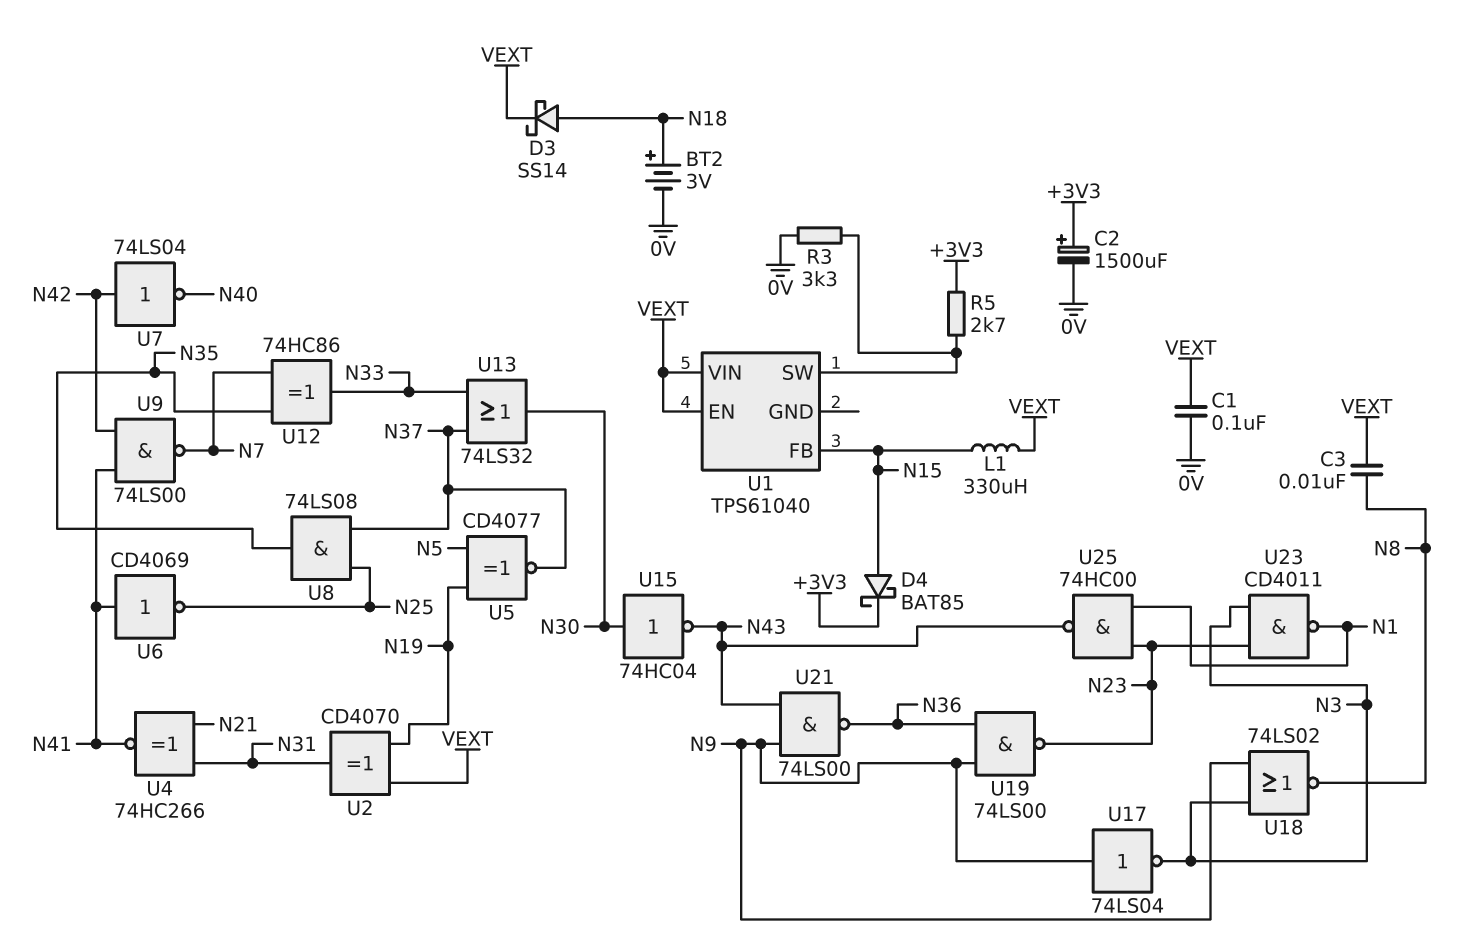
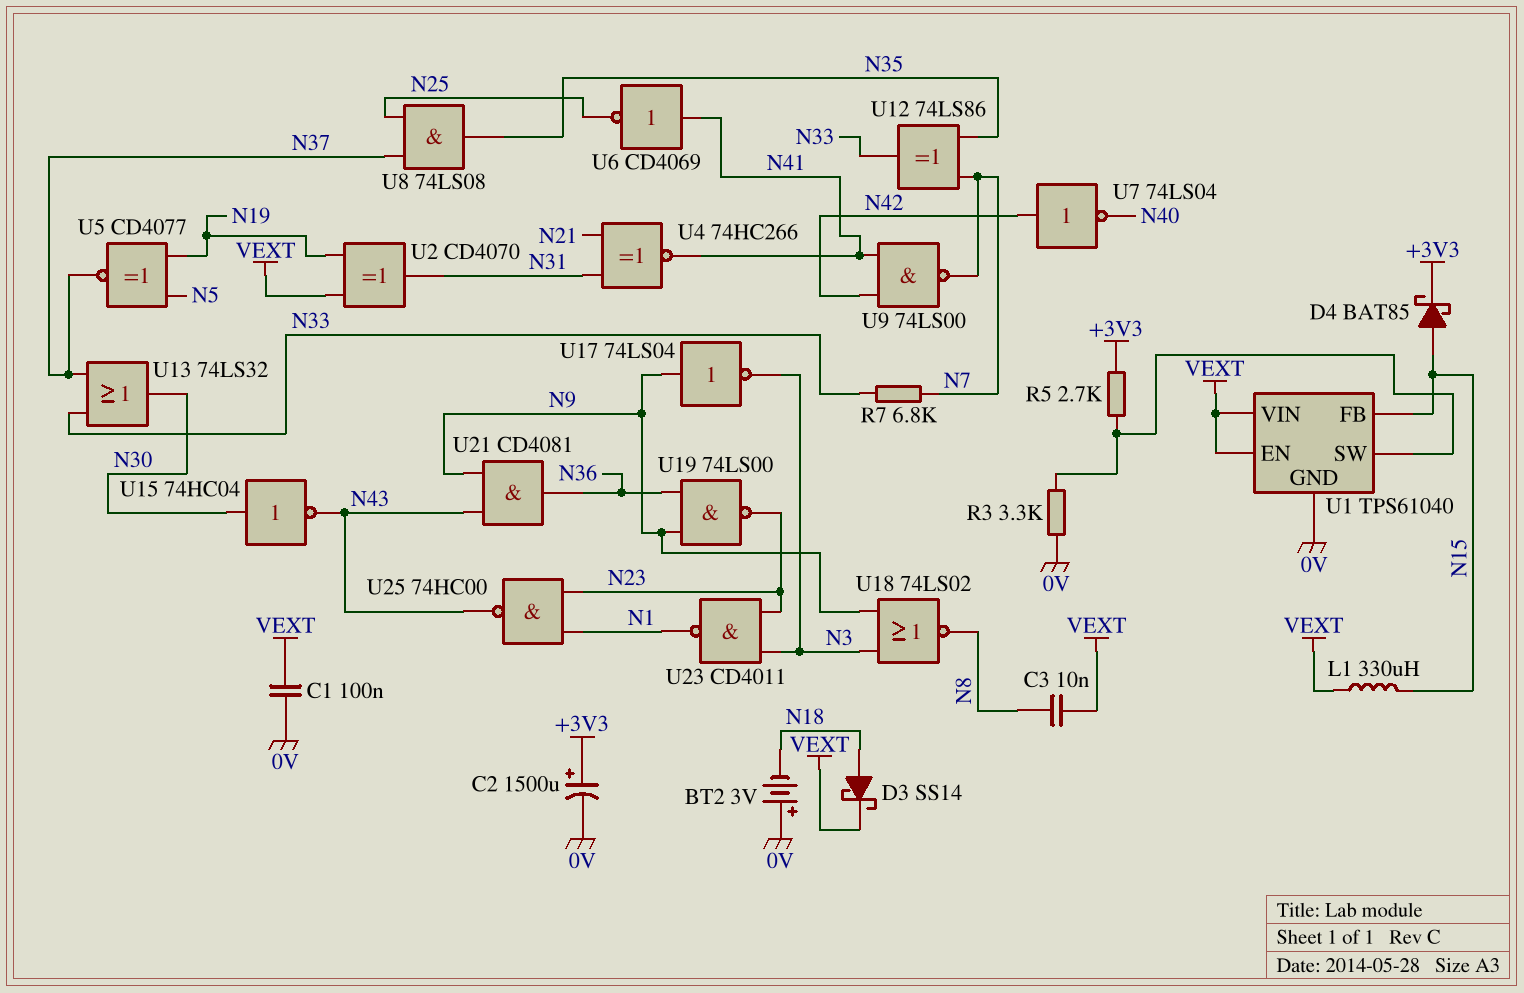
BT2: 3V (plus N18, minus 0V) -> 3V (plus 0V, minus N18)
R7: none -> 6.8k (N7, N33)
U1 pin GND: none -> 0V
U12: XOR 74HC86 (in N7, in N35, out N33) -> XOR 74LS86 (in N7, in N35, out N33)
U21: NAND 74LS00 (in N9, in N43, out N36) -> AND CD4081 (in N9, in N43, out N36)

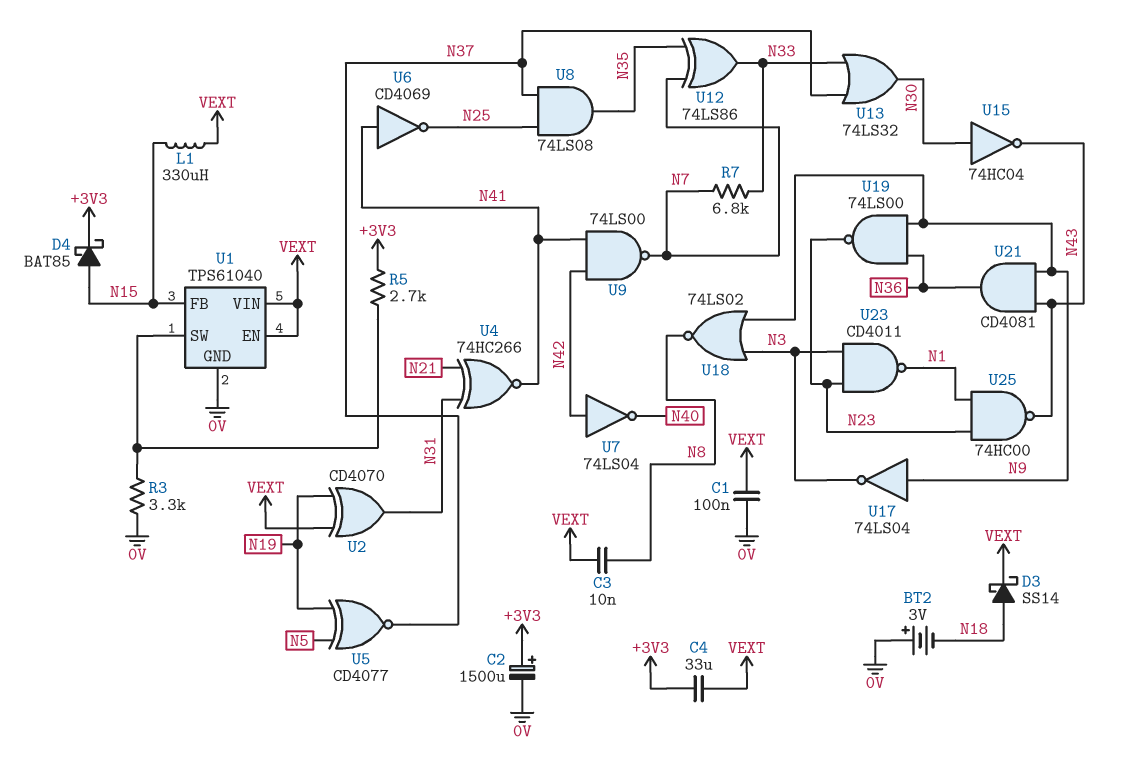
C4: none -> 33uF (+3V3, VEXT)

